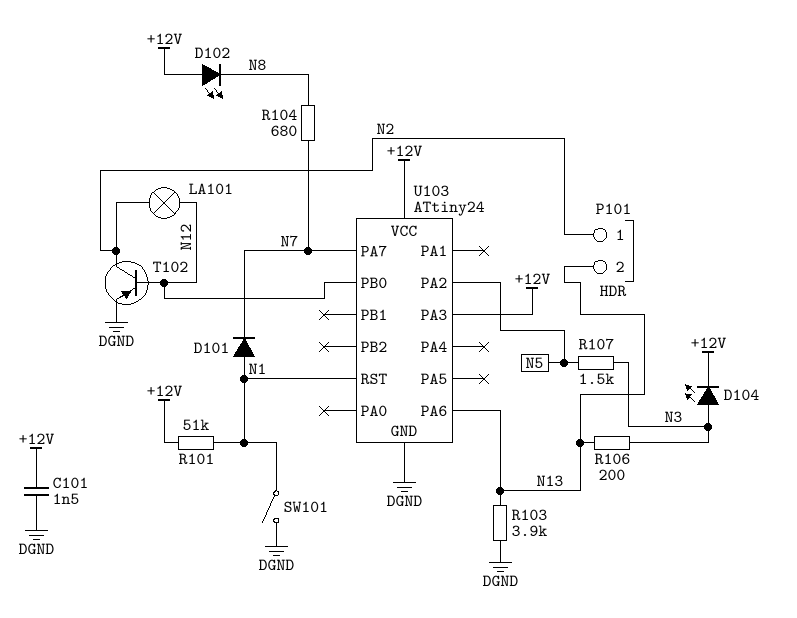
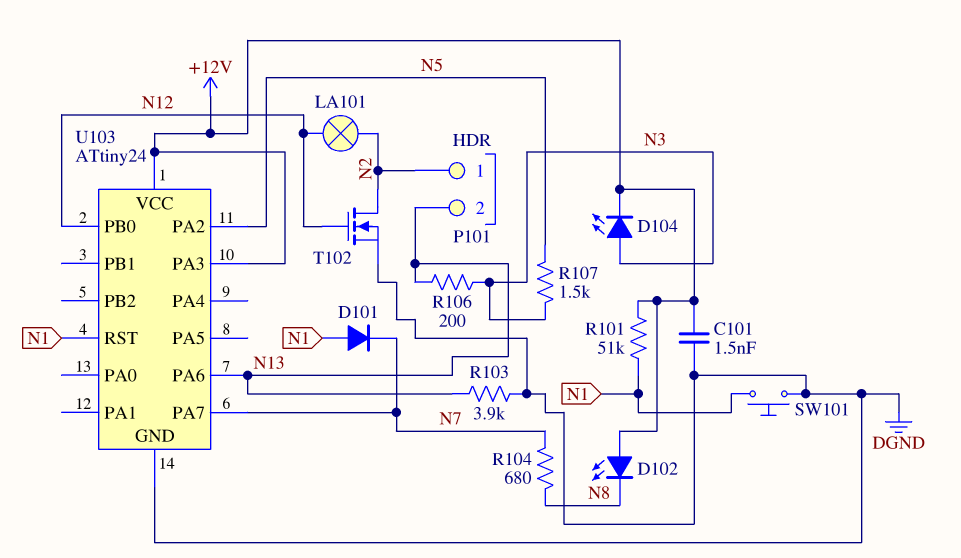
SW101: switch (DGND, N1) -> button (DGND, N1)
T102: PNP (B N12, C N2, E DGND) -> NMOS (G N12, D N2, S DGND)

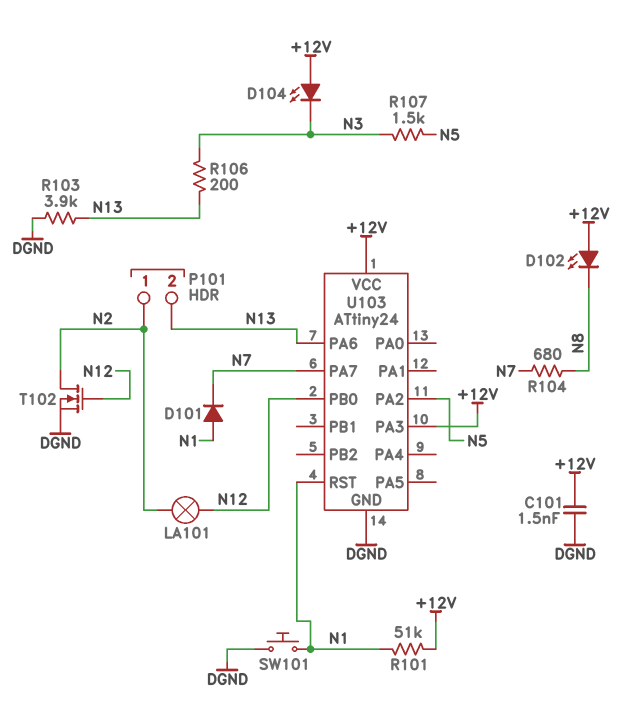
D104: LED (A N3, K +12V) -> LED (A +12V, K N3)

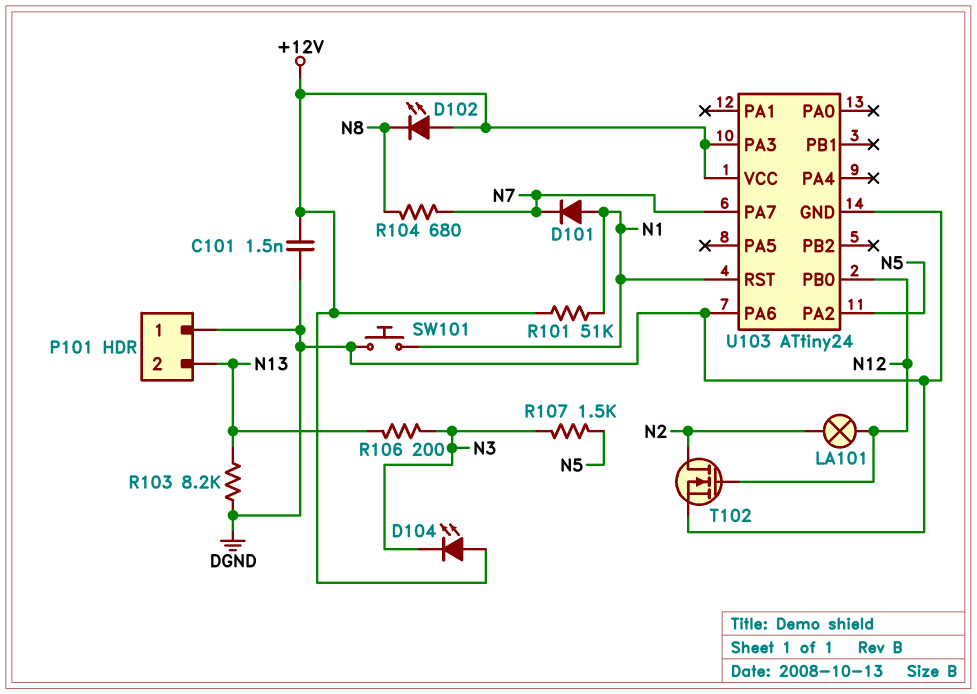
P101 pin 1: N2 -> DGND
R103: 3.9k (DGND, N13) -> 8.2k (DGND, N13)
U103 pin PA6: N13 -> DGND

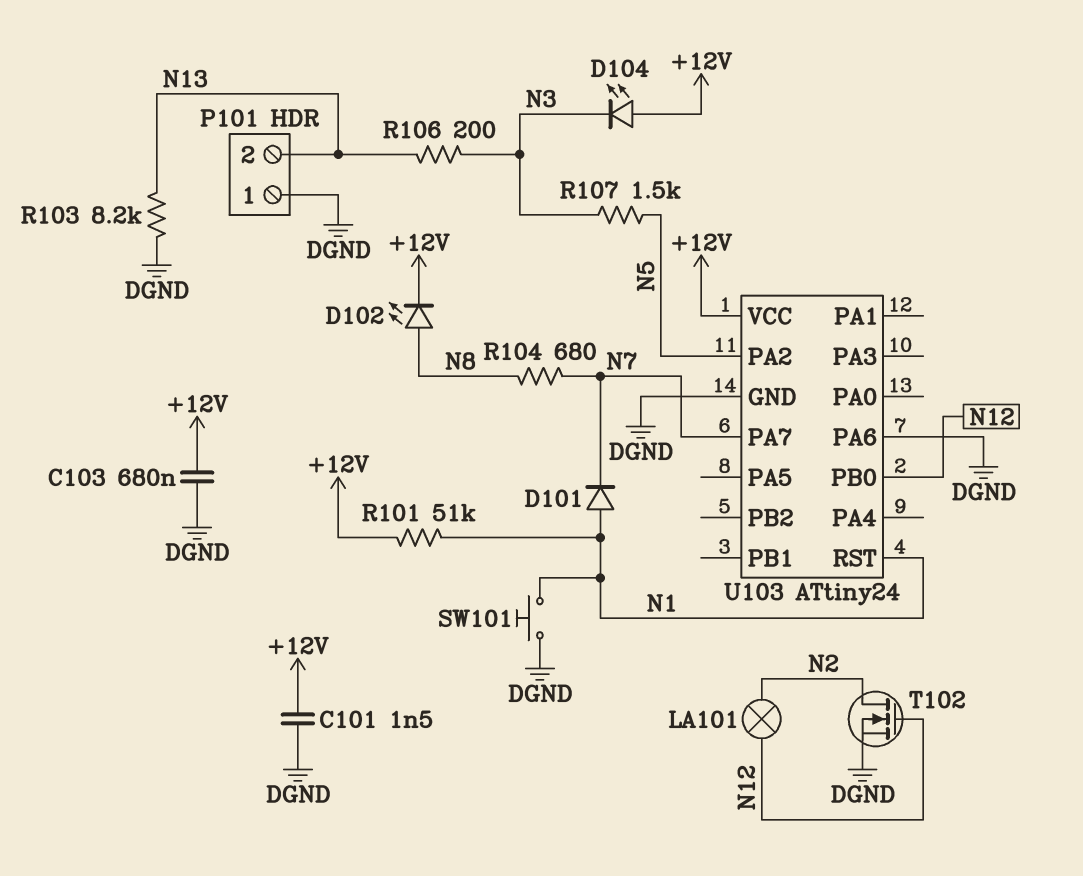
C103: none -> 680nF (+12V, DGND)
D102: LED (A +12V, K N8) -> LED (A N8, K +12V)
U103 pin PA3: +12V -> none

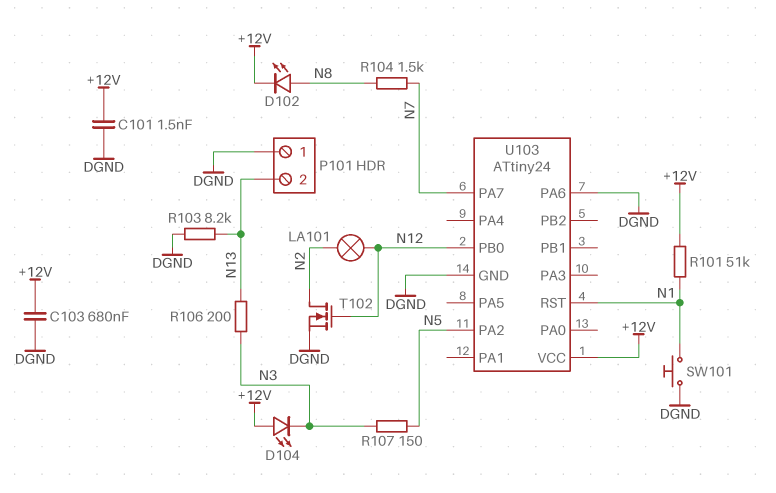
D101: diode (A N1, K N7) -> none
R104: 680 (N7, N8) -> 1.5k (N7, N8)
R107: 1.5k (N3, N5) -> 150 (N3, N5)

